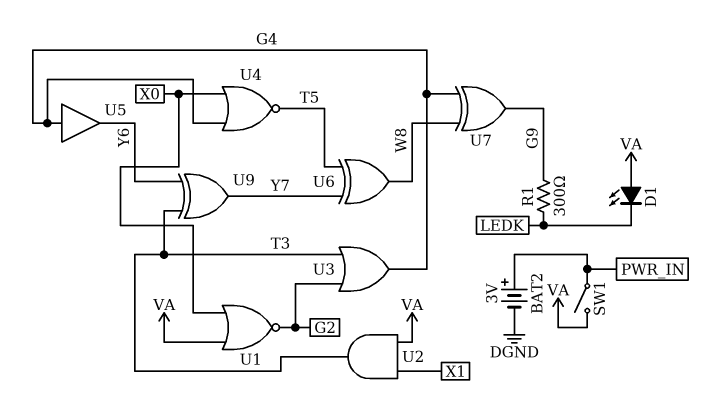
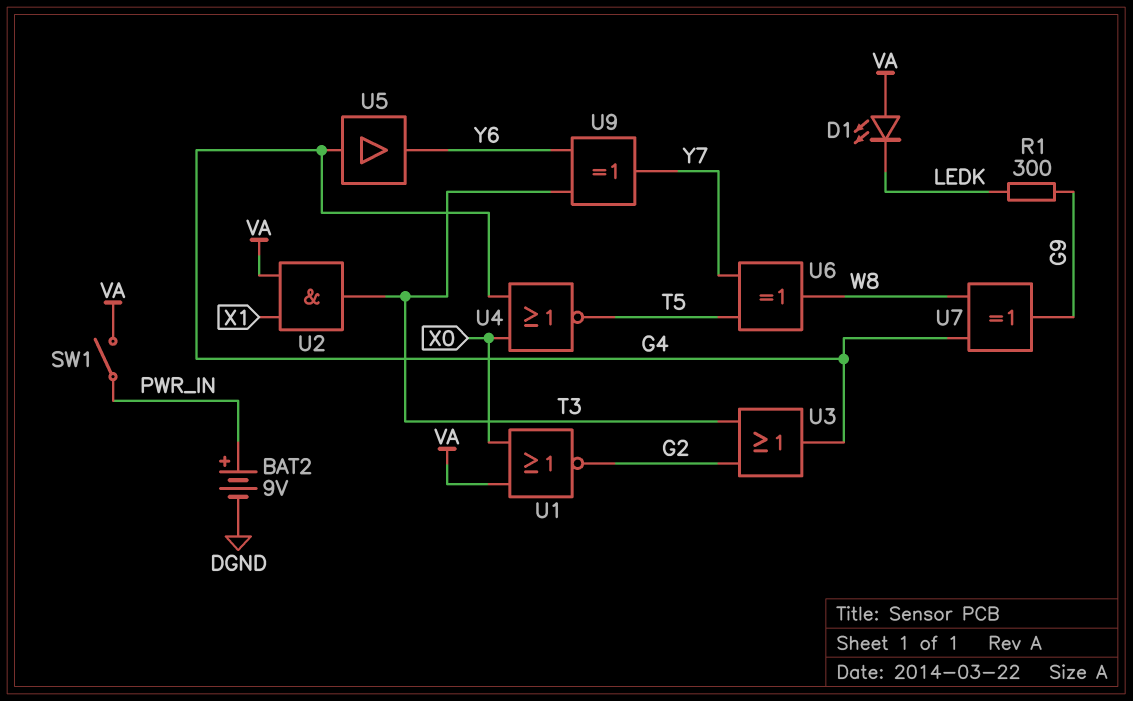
BAT2: 3V (plus PWR_IN, minus DGND) -> 9V (plus PWR_IN, minus DGND)

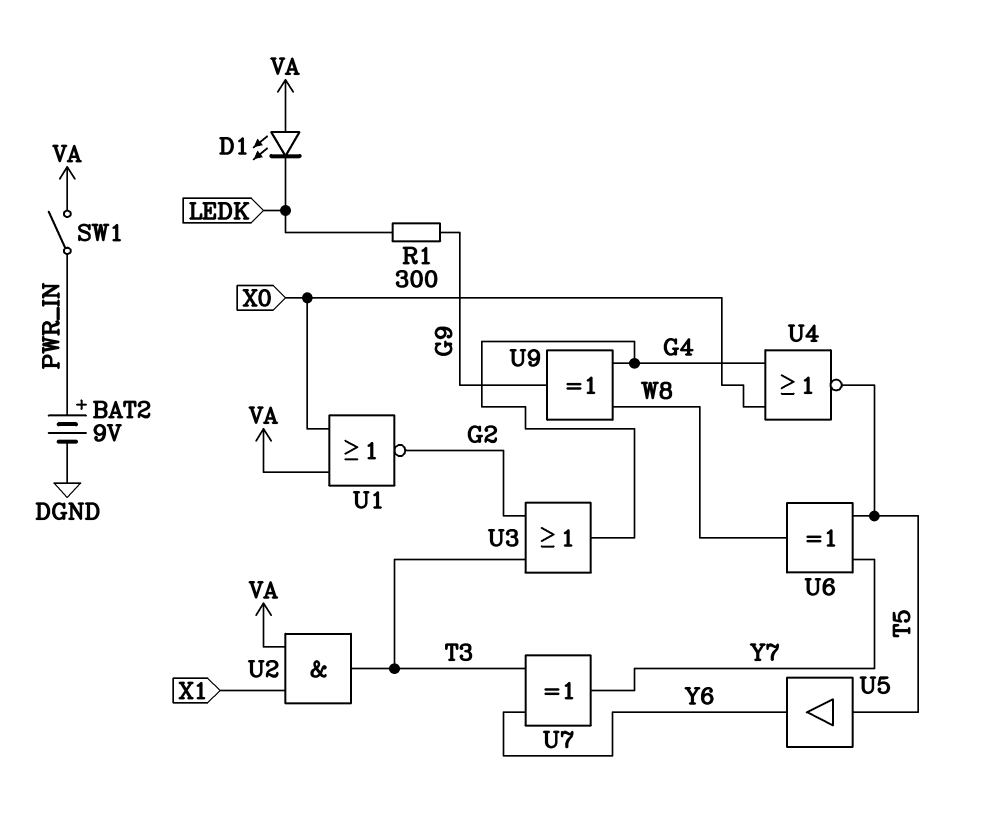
U5: buffer (in G4, out Y6) -> buffer (in T5, out Y6)
U7: XOR (in G4, in W8, out G9) -> XOR (in T3, in Y6, out Y7)
U9: XOR (in T3, in Y6, out Y7) -> XOR (in G4, in W8, out G9)

